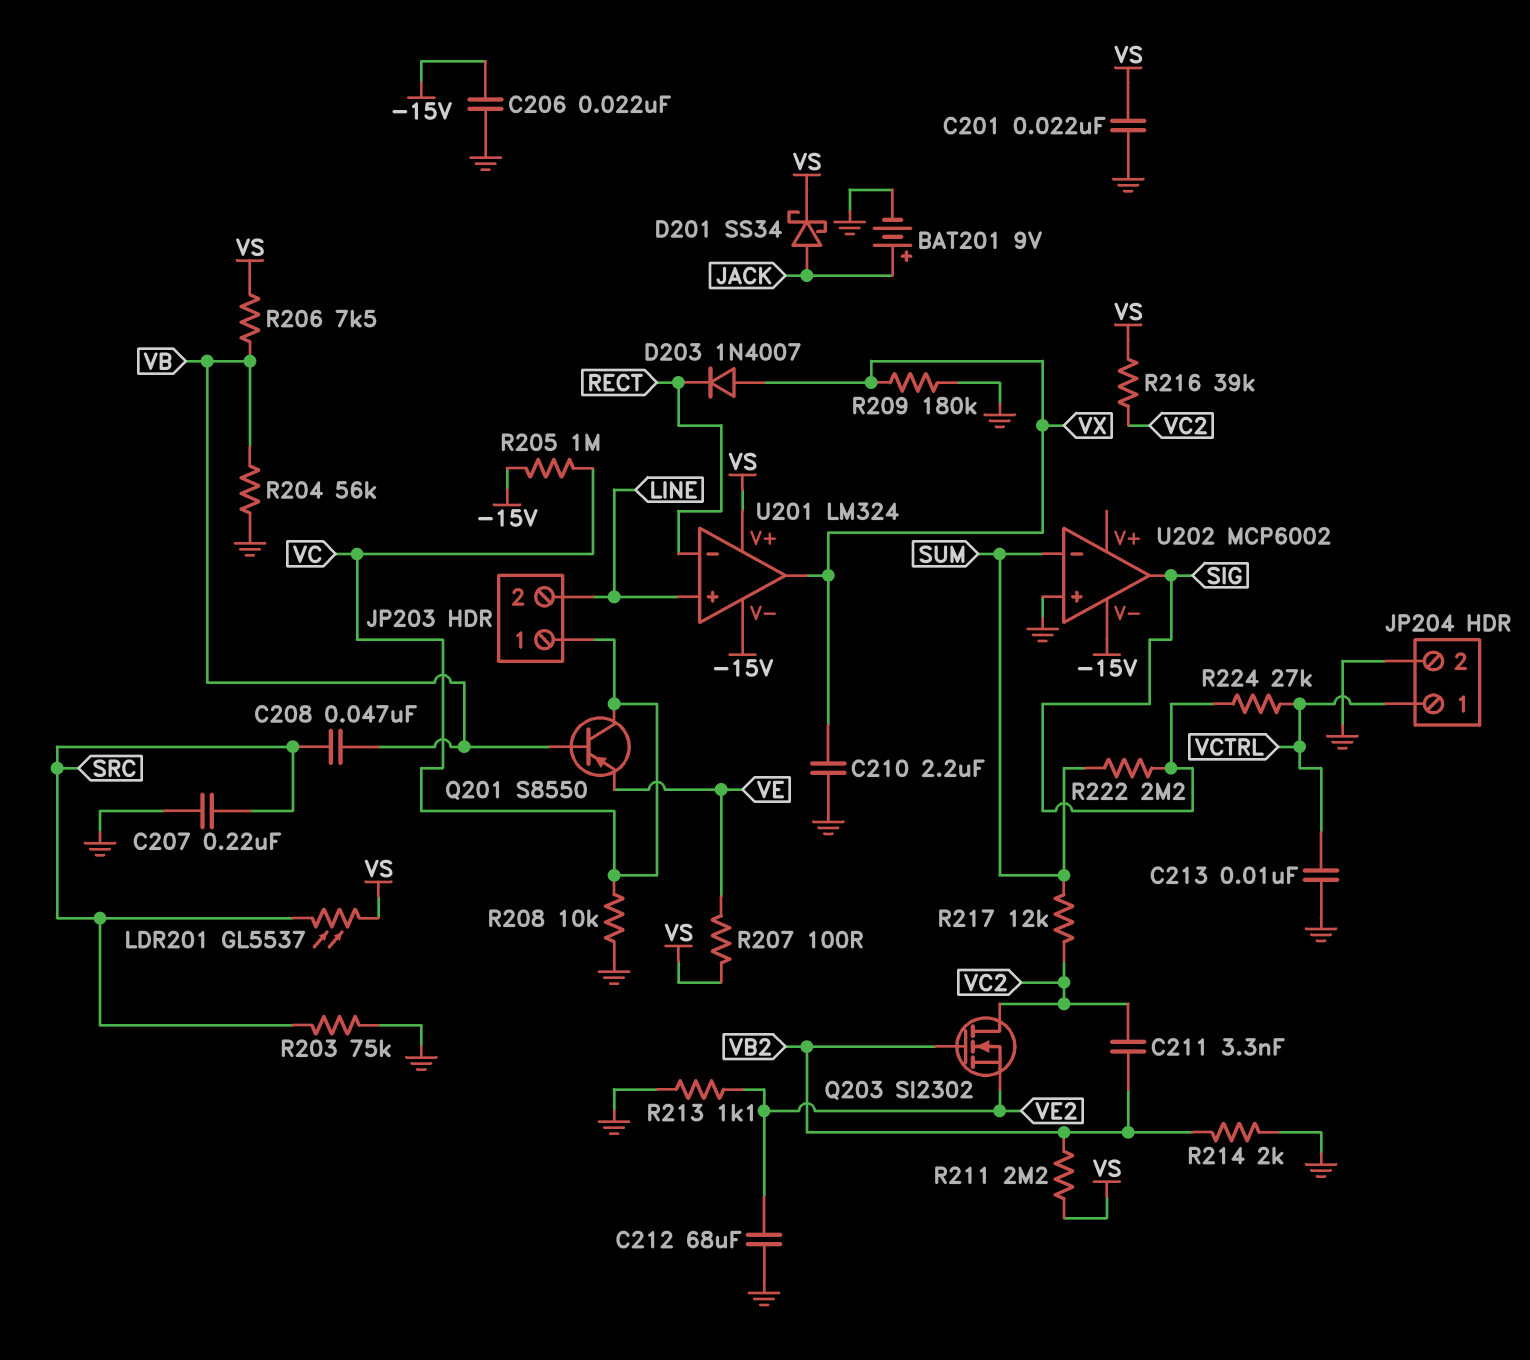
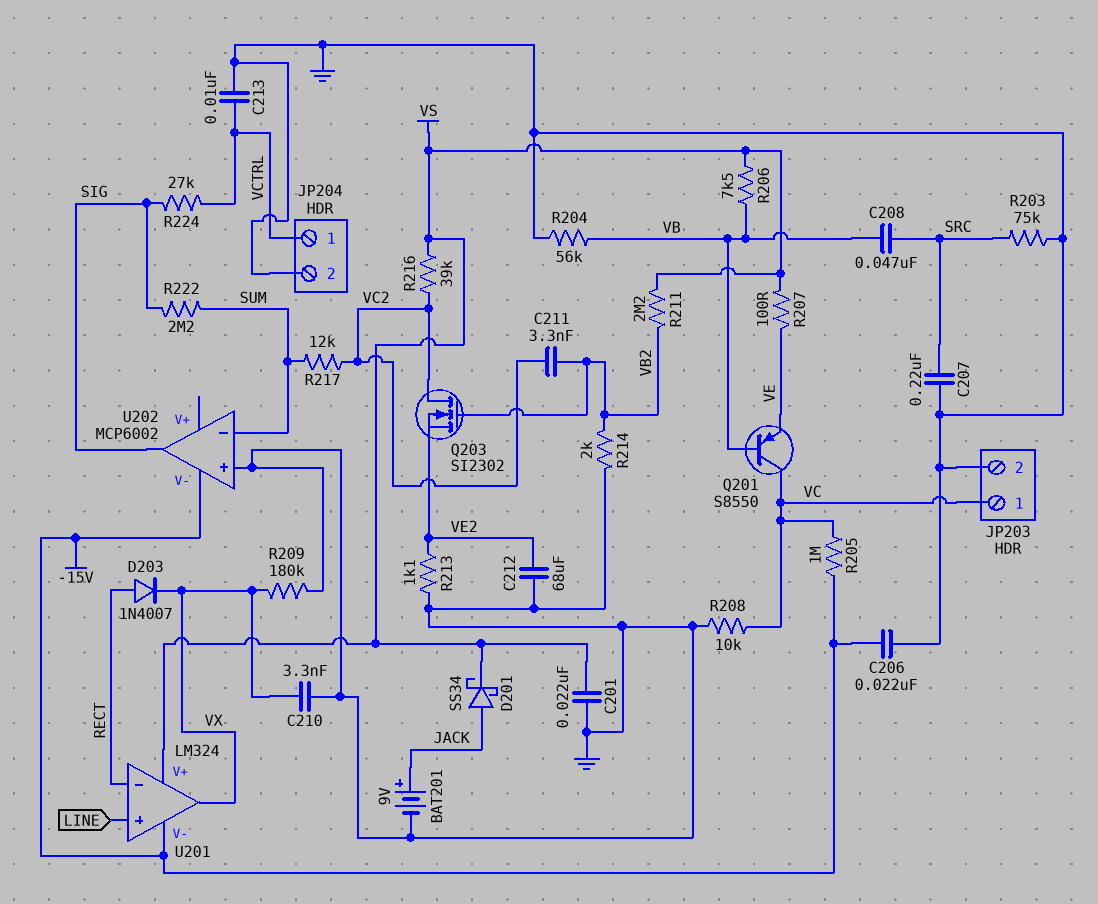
C210: 2.2uF (GND, VX) -> 3.3nF (GND, VX)
D203: diode 1N4007 (A VX, K RECT) -> diode 1N4007 (A RECT, K VX)
JP203 pin 2: LINE -> GND
LDR201: GL5537 (SRC, VS) -> none

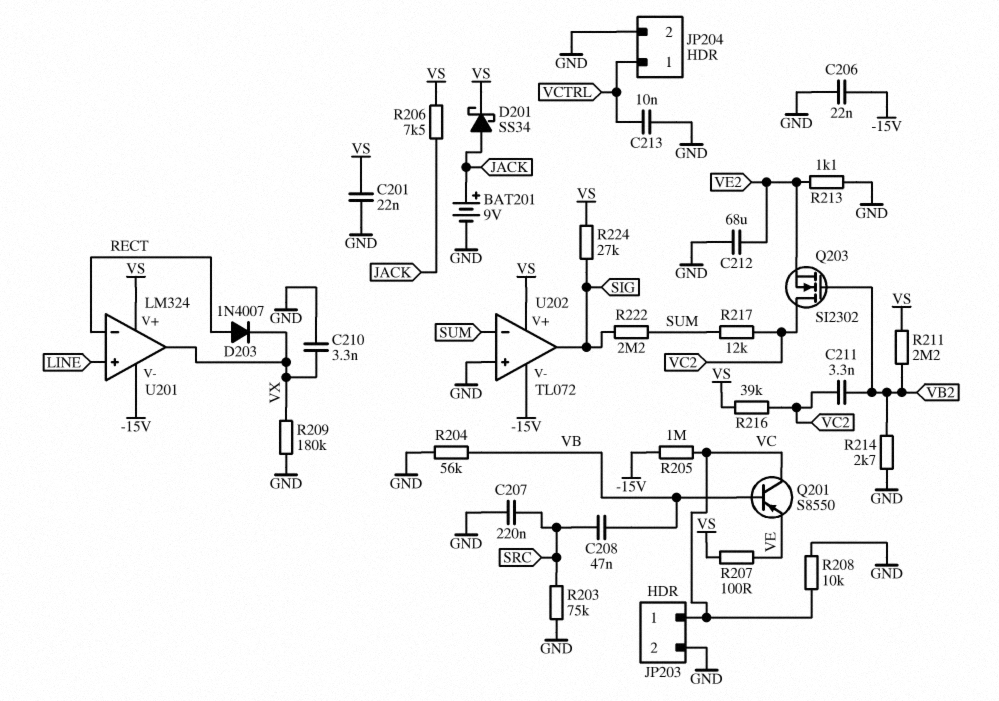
R206: 7.5k (VB, VS) -> 7.5k (JACK, VS)
R214: 2k (GND, VB2) -> 2.7k (GND, VB2)
R224: 27k (SIG, VCTRL) -> 27k (SIG, VS)
U202: MCP6002 -> TL072
U202 pin V+: none -> VS

